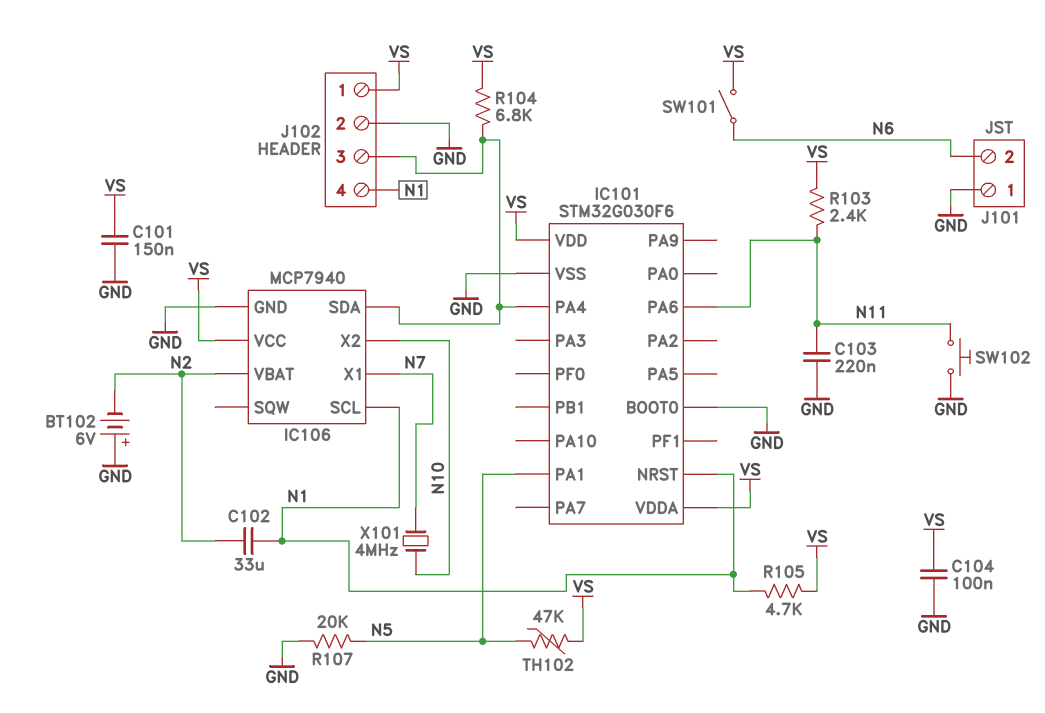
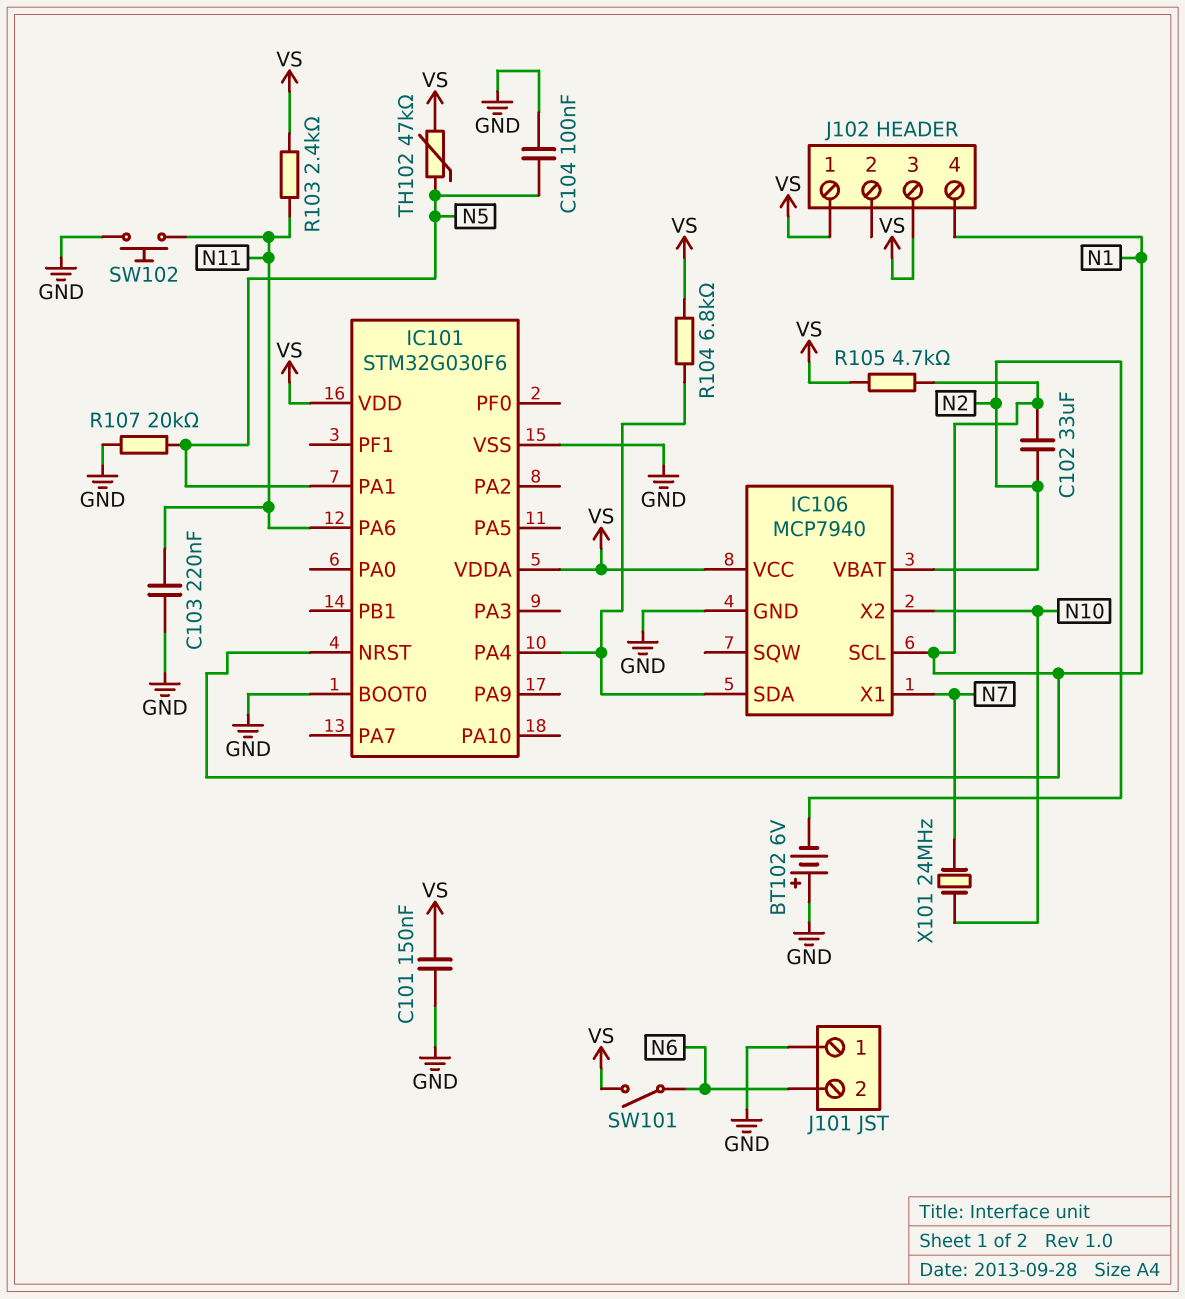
C104: 100nF (GND, VS) -> 100nF (GND, N5)
J102 pin 2: GND -> none
J102 pin 3: IC101/PA4 -> VS
X101: 4MHz (N7, N10) -> 24MHz (N7, N10)

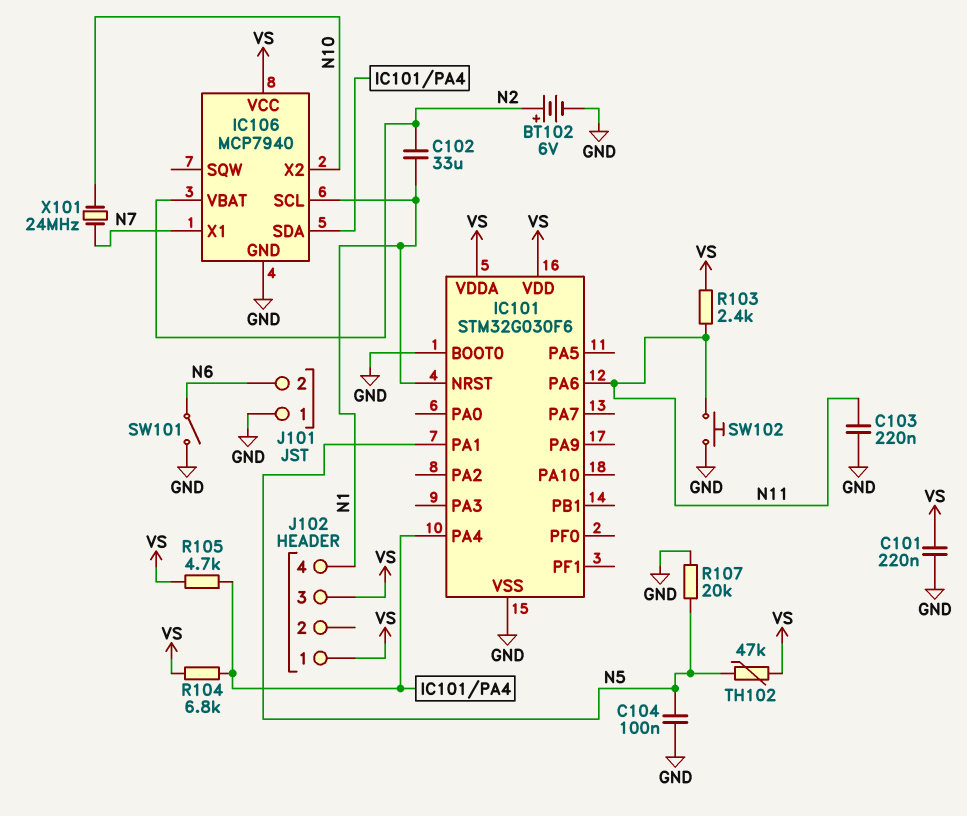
BT102: 6V (plus GND, minus N2) -> 6V (plus N2, minus GND)
C101: 150nF (GND, VS) -> 220nF (GND, VS)
R105: 4.7k (N1, VS) -> 4.7k (IC101/PA4, VS)
SW101: switch (N6, VS) -> switch (GND, N6)

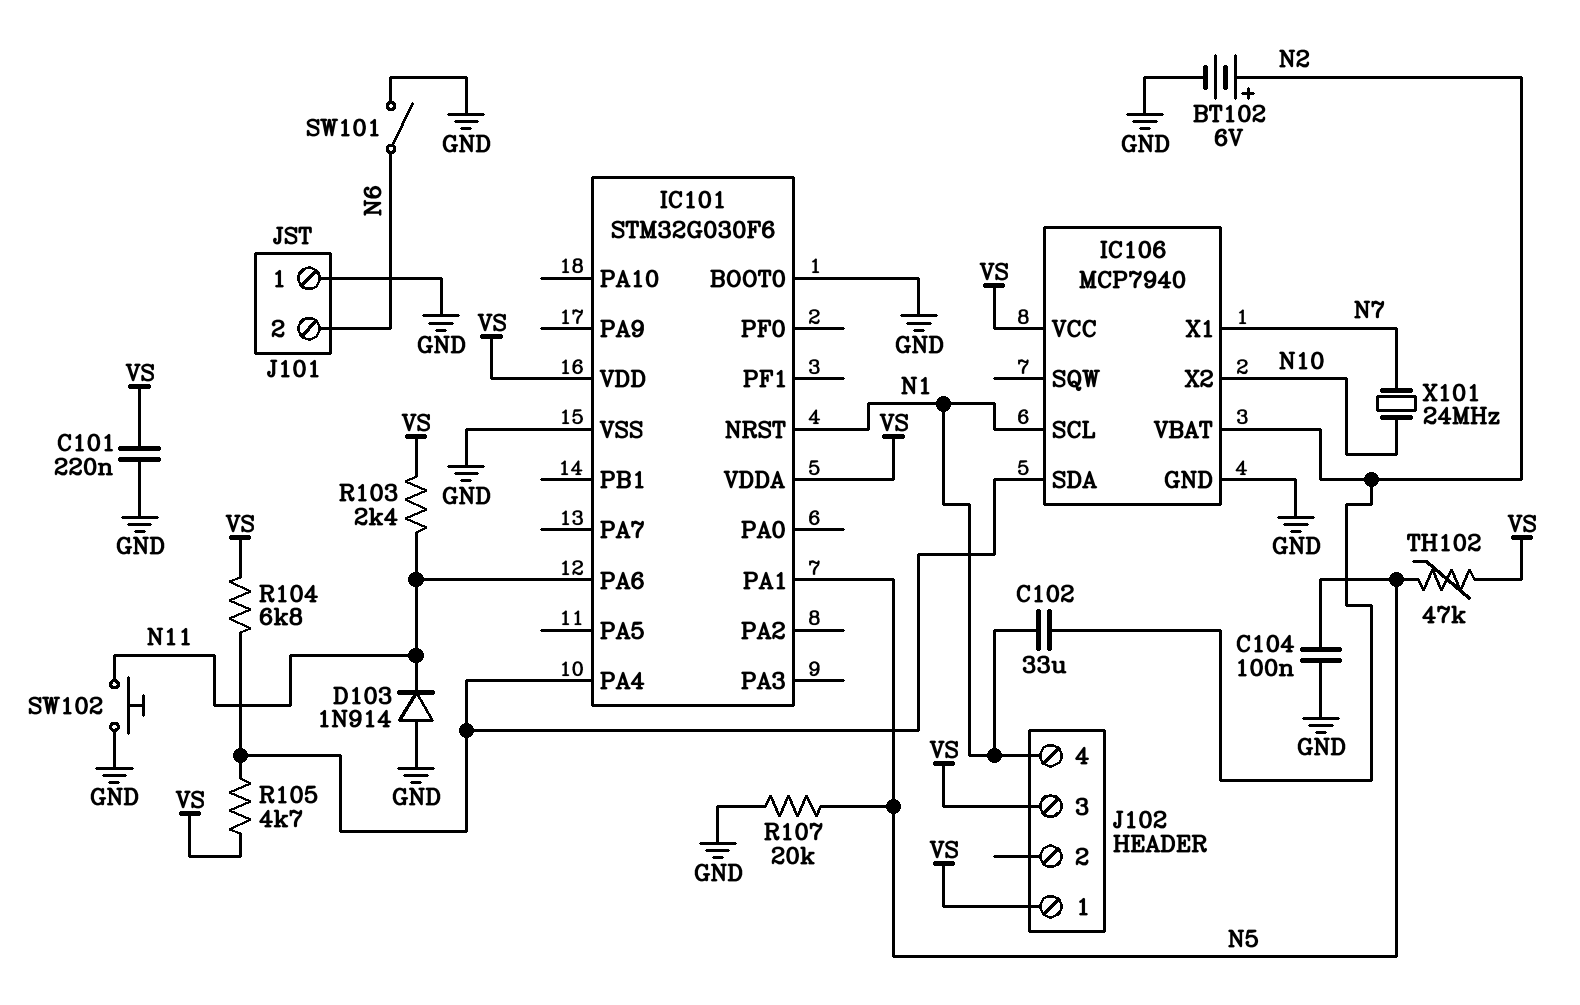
C103: 220nF (GND, N11) -> none
D103: none -> diode 1N914 (A GND, K N11)

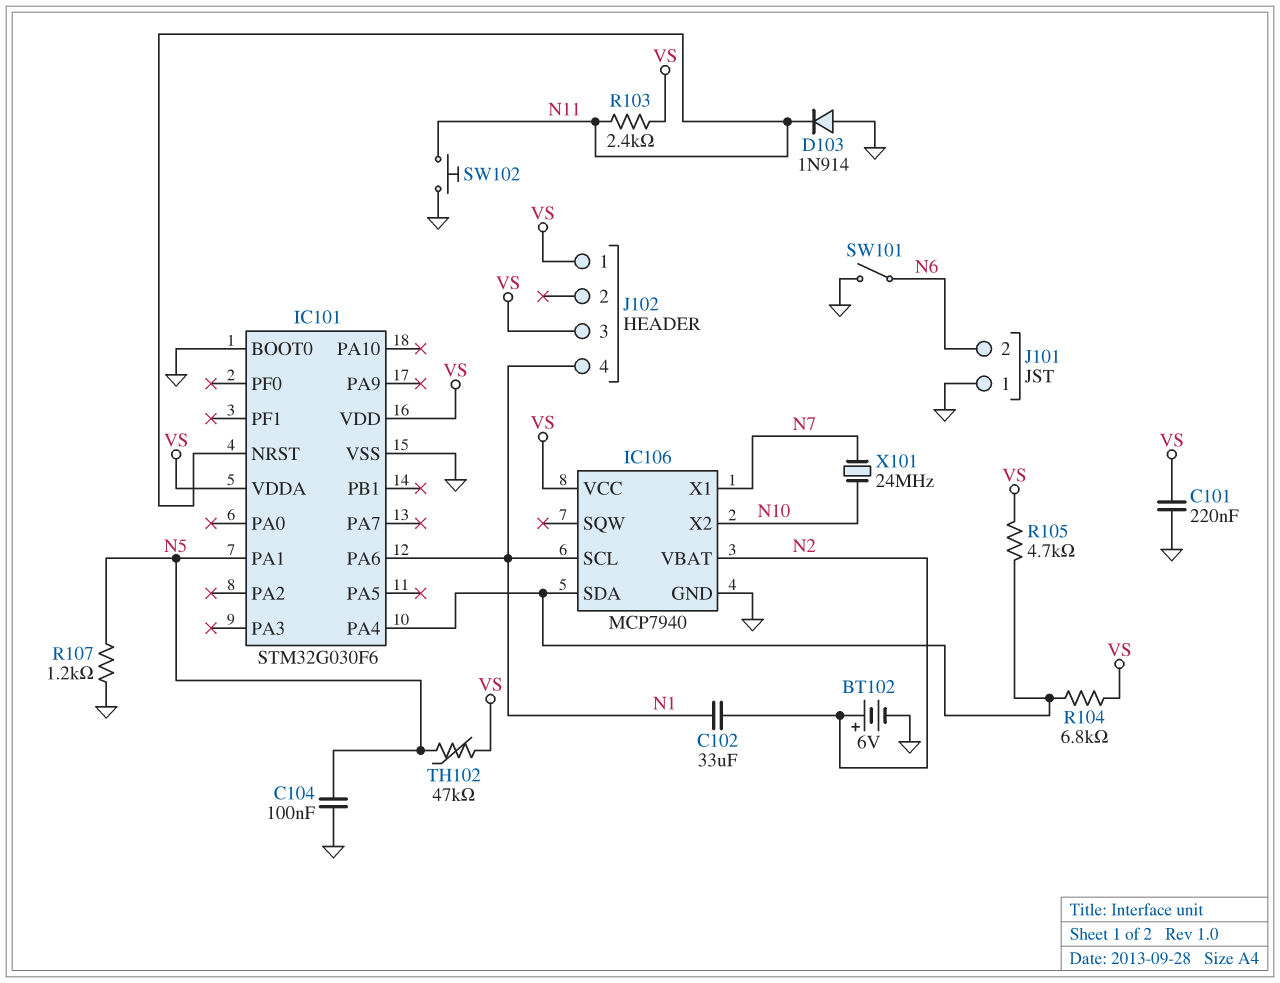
IC101 pin NRST: N1 -> N11
IC101 pin PA6: N11 -> N1
R107: 20k (GND, N5) -> 1.2k (GND, N5)

